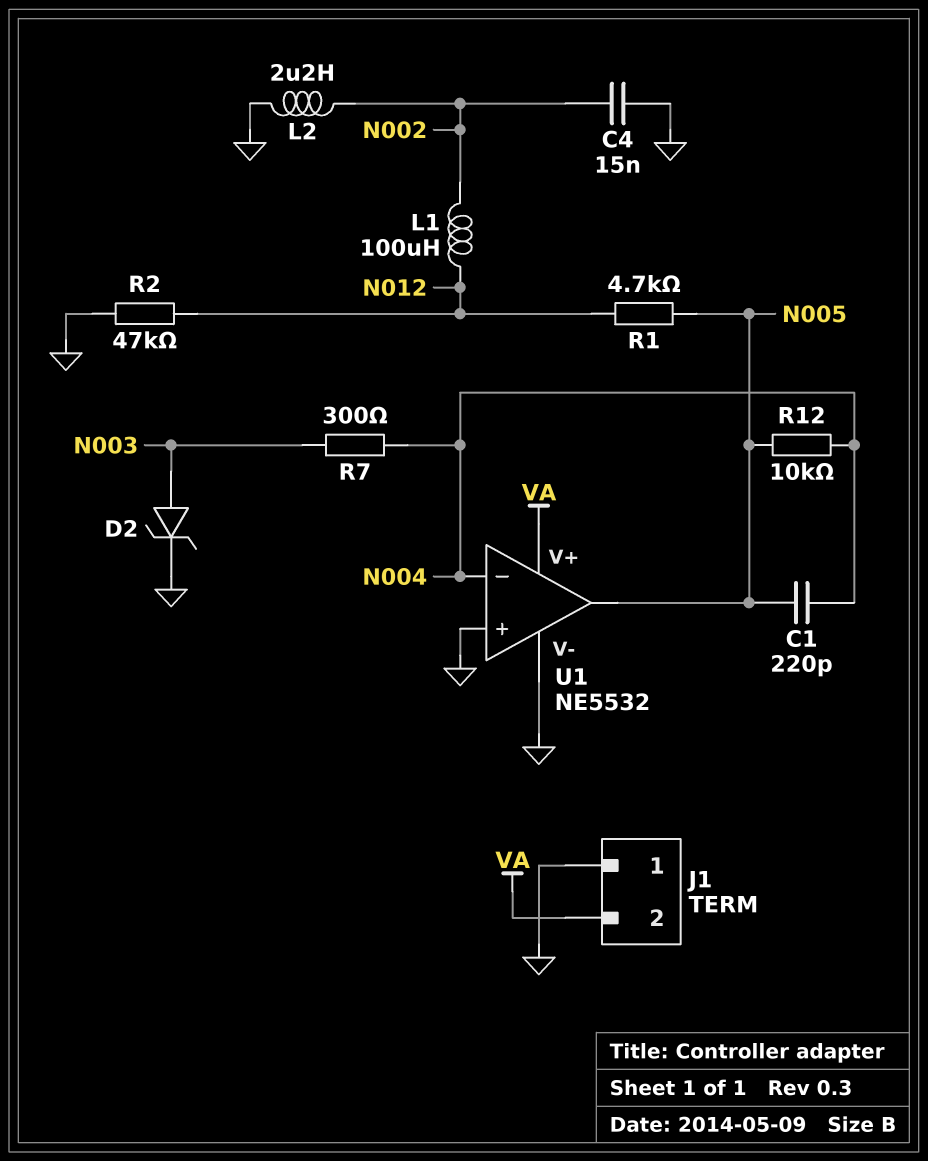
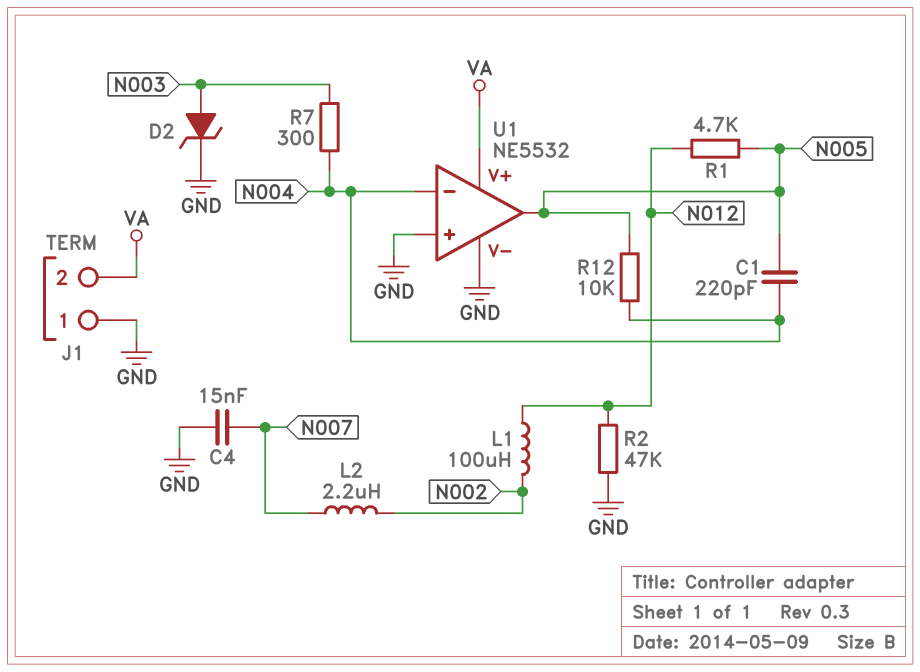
C4: 15nF (GND, N002) -> 15nF (GND, N007)
L2: 2.2uH (GND, N002) -> 2.2uH (N002, N007)

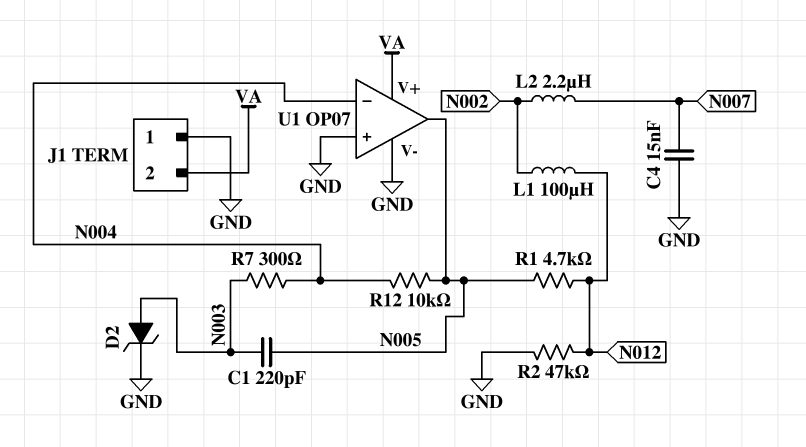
C1: 220pF (N004, N005) -> 220pF (N003, N005)
U1: NE5532 -> OP07

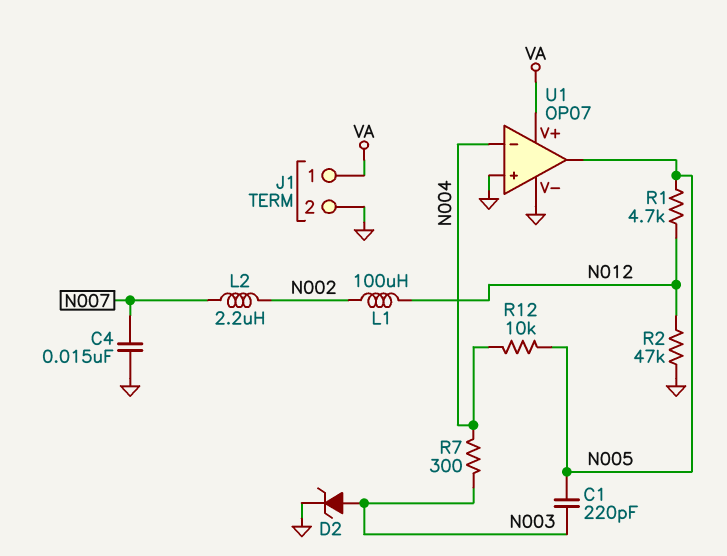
J1 pin 1: GND -> VA
J1 pin 2: VA -> GND

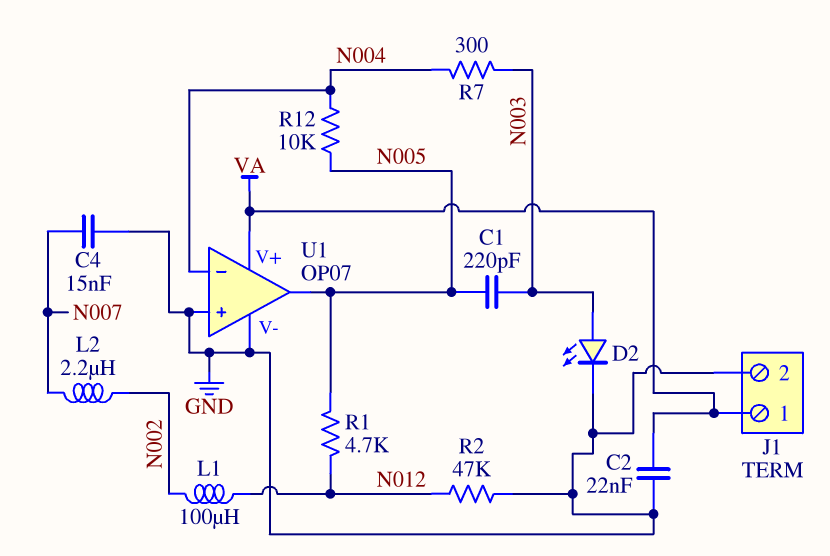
C2: none -> 22nF (GND, VA)
D2: zener (A N003, K GND) -> LED (A N003, K GND)

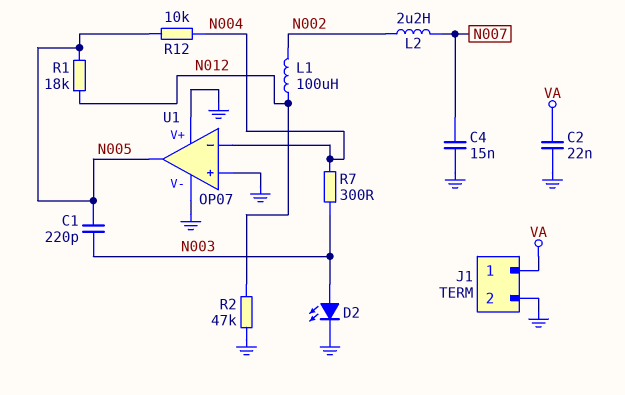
R1: 4.7k (N005, N012) -> 18k (N005, N012)
U1 pin V+: VA -> GND

